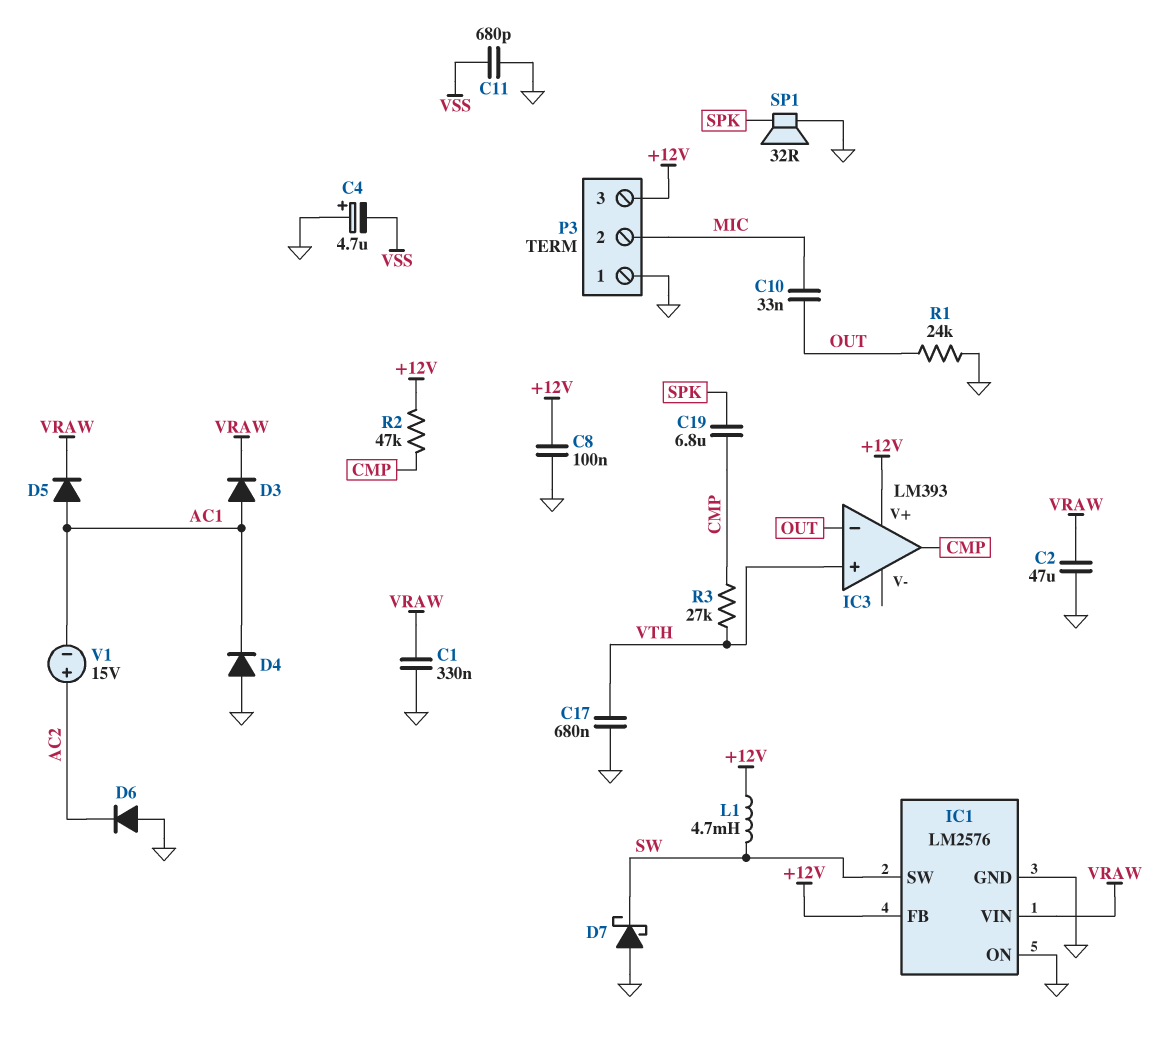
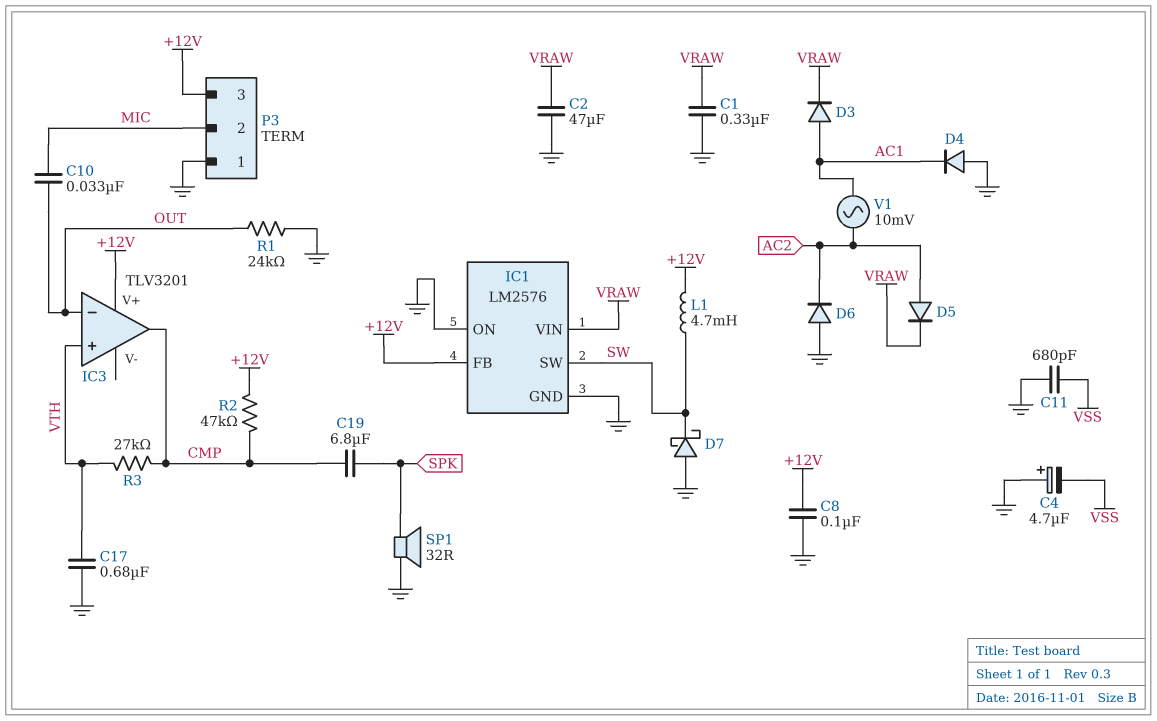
D5: diode (A AC1, K VRAW) -> diode (A AC2, K VRAW)
IC3: LM393 -> TLV3201
V1: 15V (plus AC2, minus AC1) -> AC 10mV (AC1, AC2)

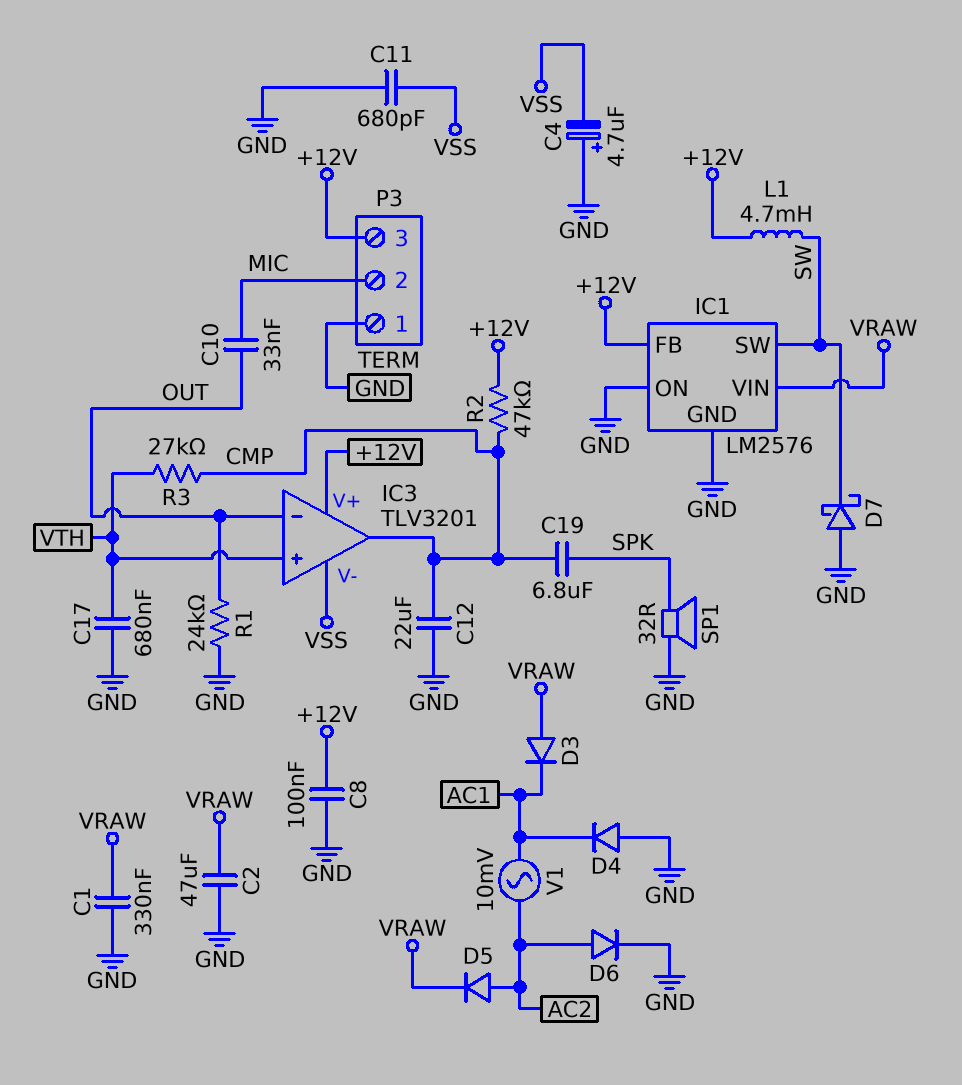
C12: none -> 22uF (CMP, GND)
D3: diode (A AC1, K VRAW) -> diode (A VRAW, K AC1)
D6: diode (A GND, K AC2) -> diode (A AC2, K GND)
IC3 pin V-: none -> VSS

